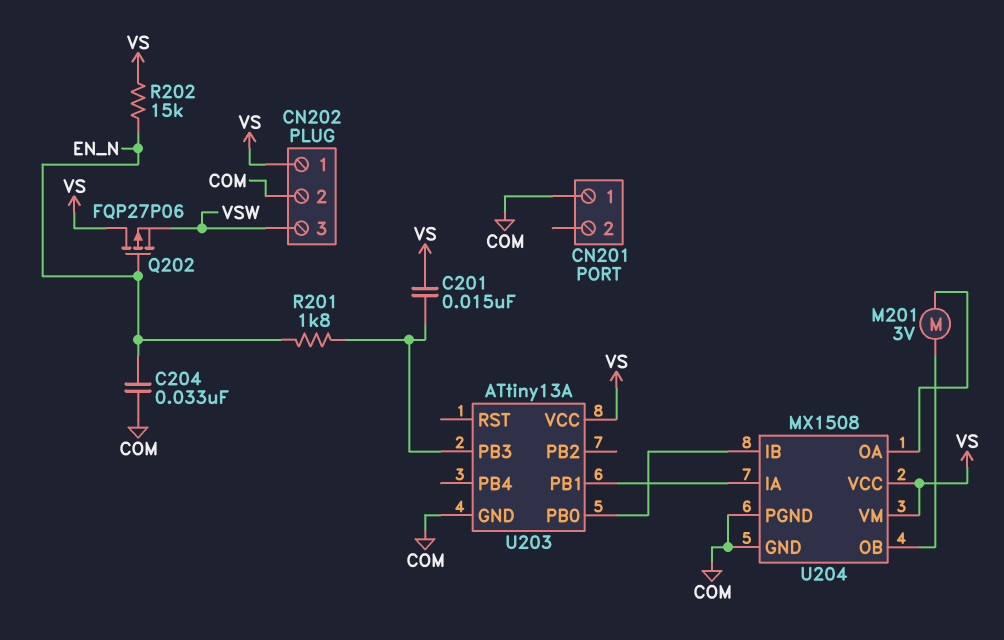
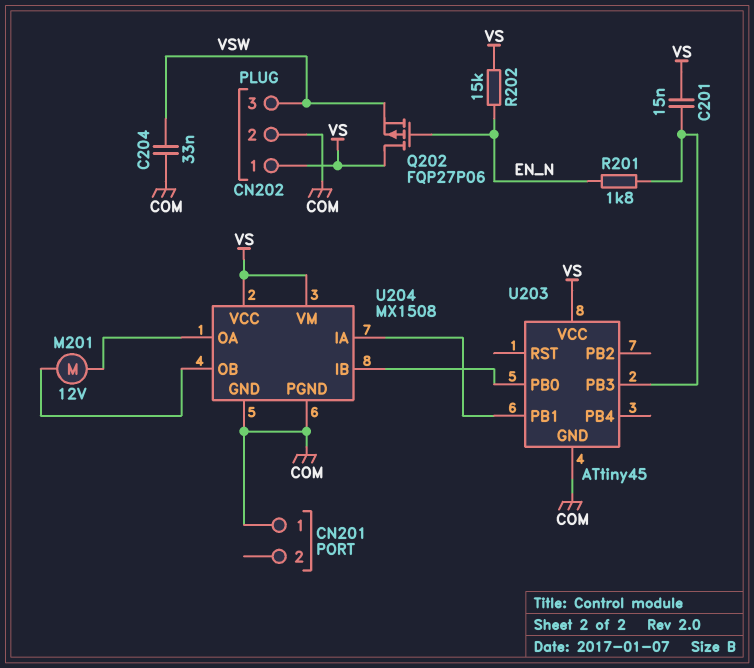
C204: 33nF (COM, EN_N) -> 33nF (COM, VSW)
M201: motor 3V (U204/OA, U204/OB) -> motor 12V (U204/OA, U204/OB)
U203: ATtiny13A -> ATtiny45

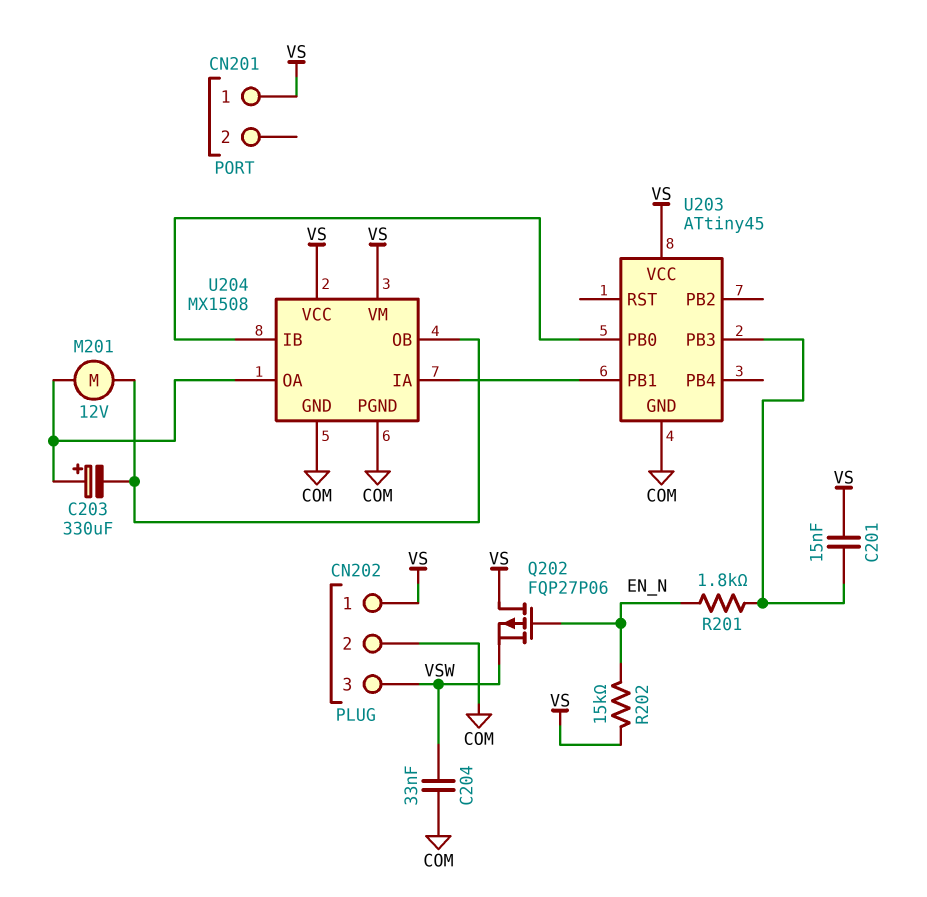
C203: none -> 330uF (plus U204/OA, minus U204/OB)
CN201 pin 1: COM -> VS

